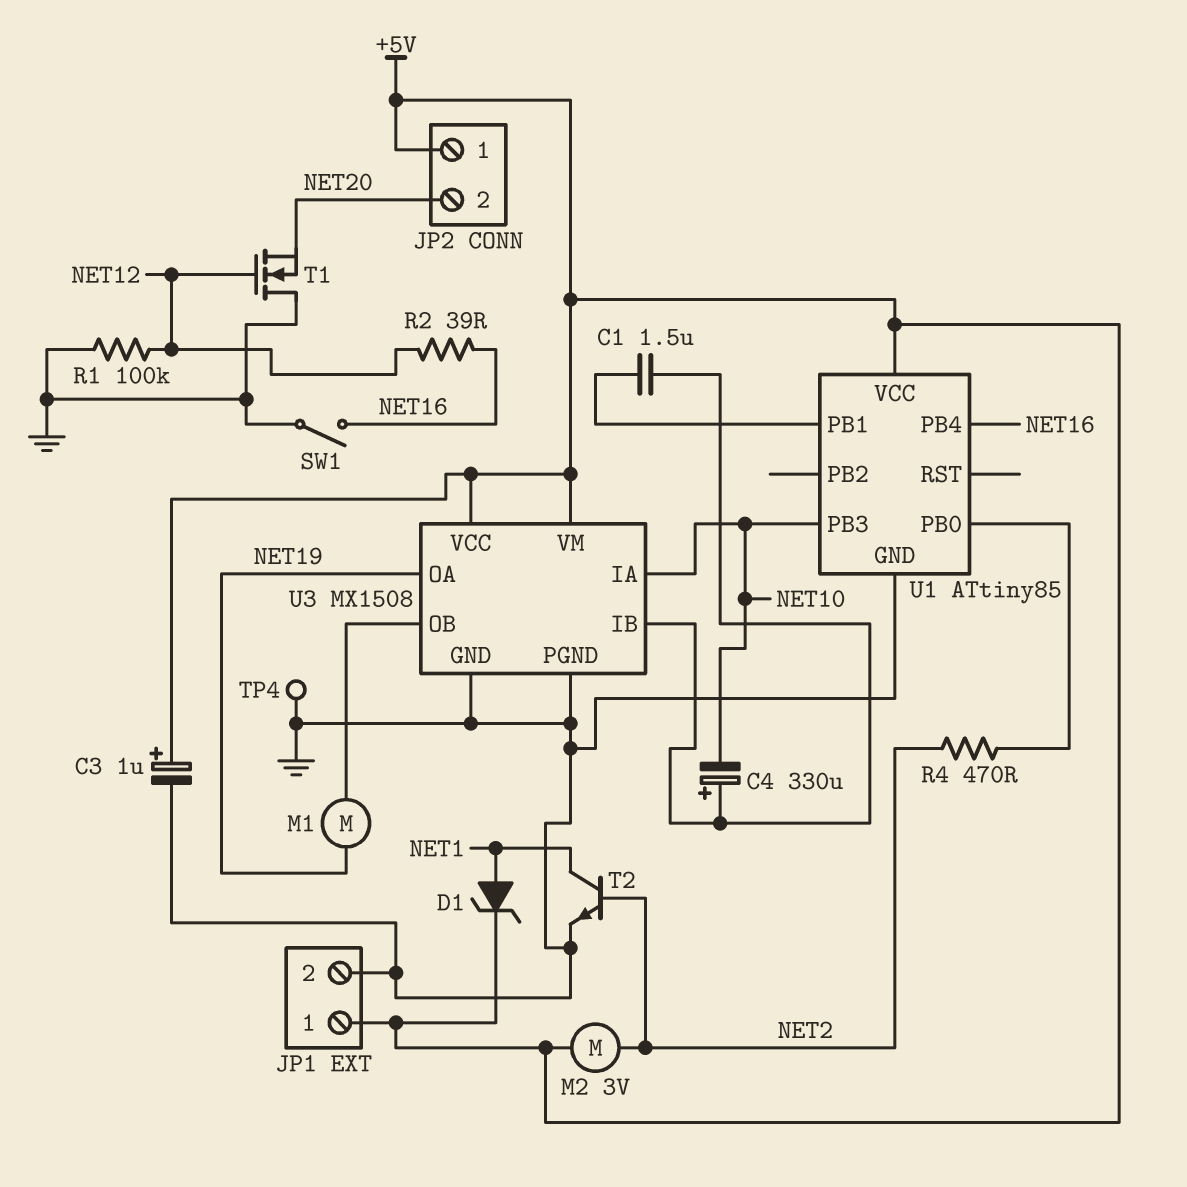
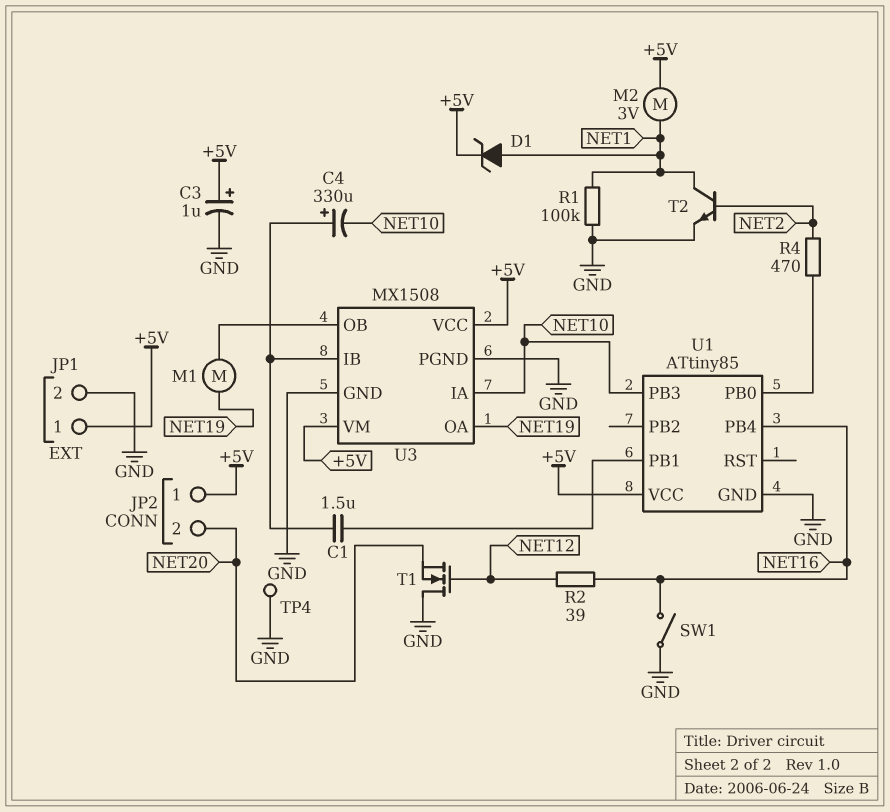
M2: motor 3V (+5V, NET2) -> motor 3V (+5V, NET1)
R1: 100k (GND, NET12) -> 100k (GND, NET1)

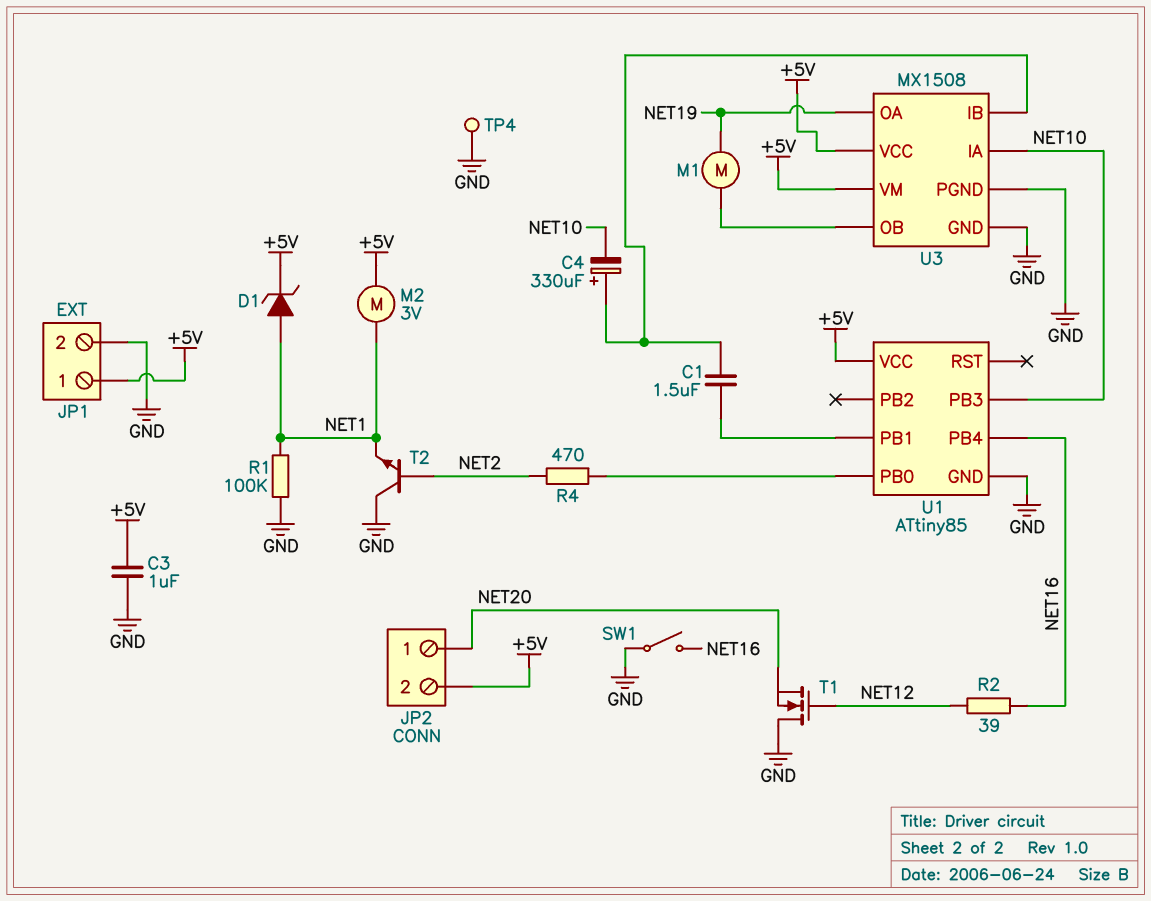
C3: 1uF (plus +5V, minus GND) -> 1uF (+5V, GND)
JP2 pin 1: +5V -> NET20
JP2 pin 2: NET20 -> +5V
T2: NPN (B NET2, C NET1, E GND) -> NPN (B NET2, C GND, E NET1)

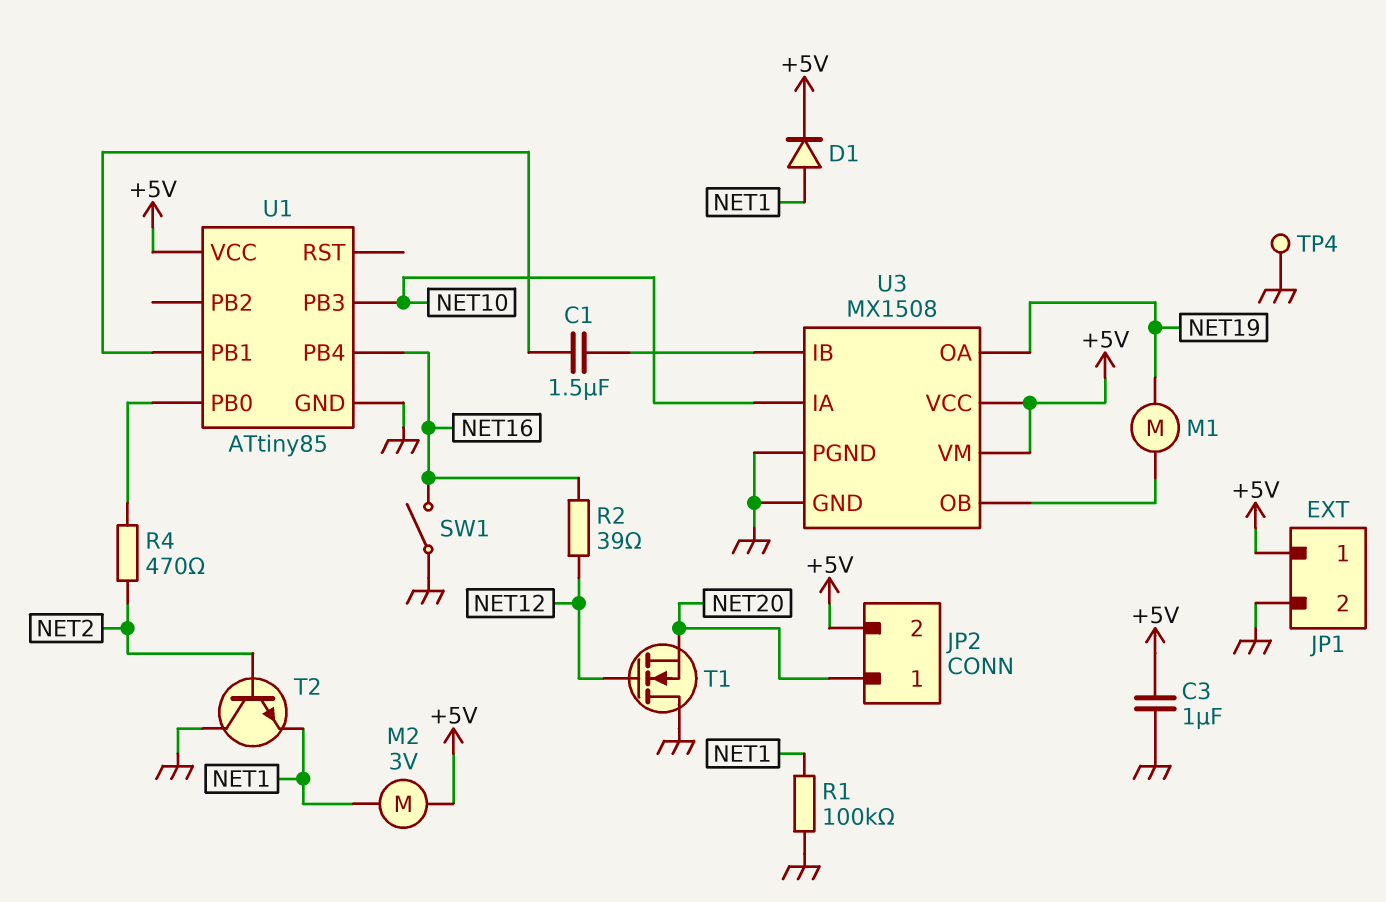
C4: 330uF (plus U3/IB, minus NET10) -> none
D1: zener (A NET1, K +5V) -> diode (A NET1, K +5V)

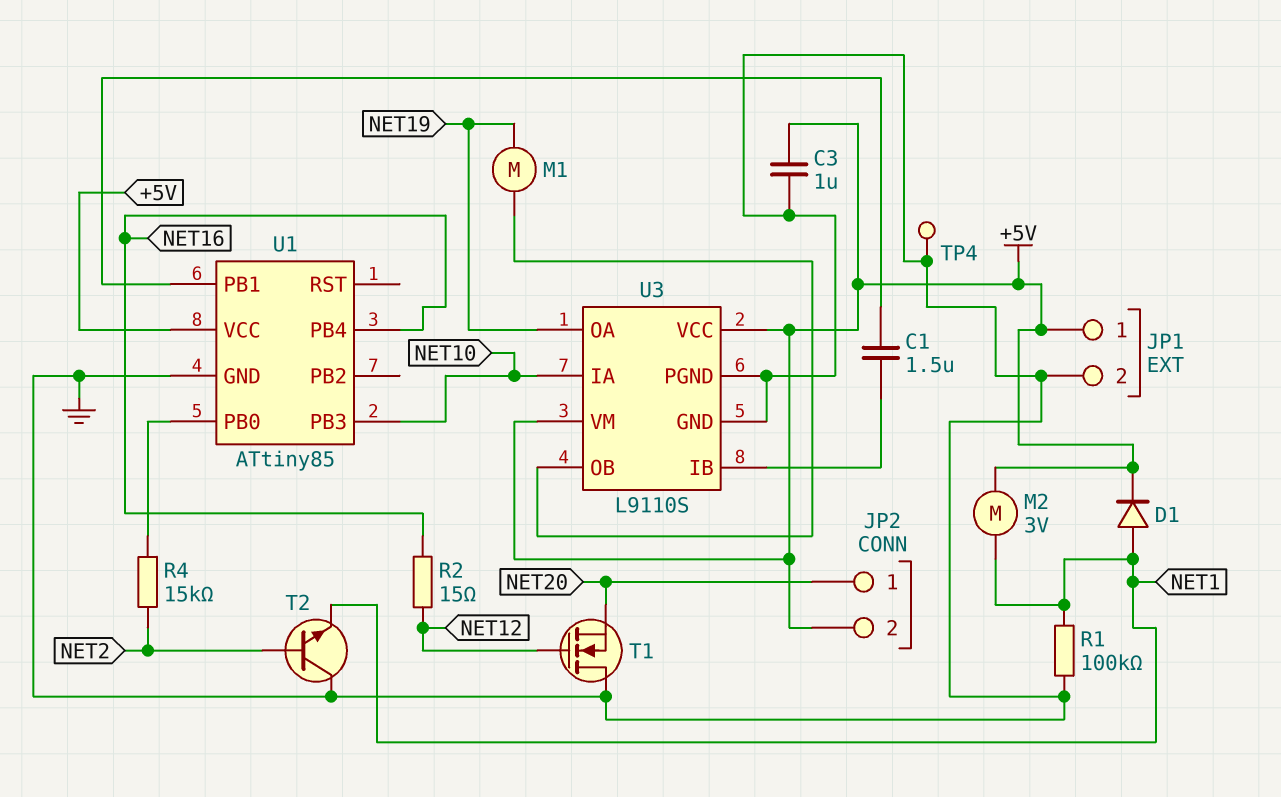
R2: 39 (NET12, NET16) -> 15 (NET12, NET16)
R4: 470 (NET2, U1/PB0) -> 15k (NET2, U1/PB0)
SW1: switch (GND, NET16) -> none
U3: MX1508 -> L9110S

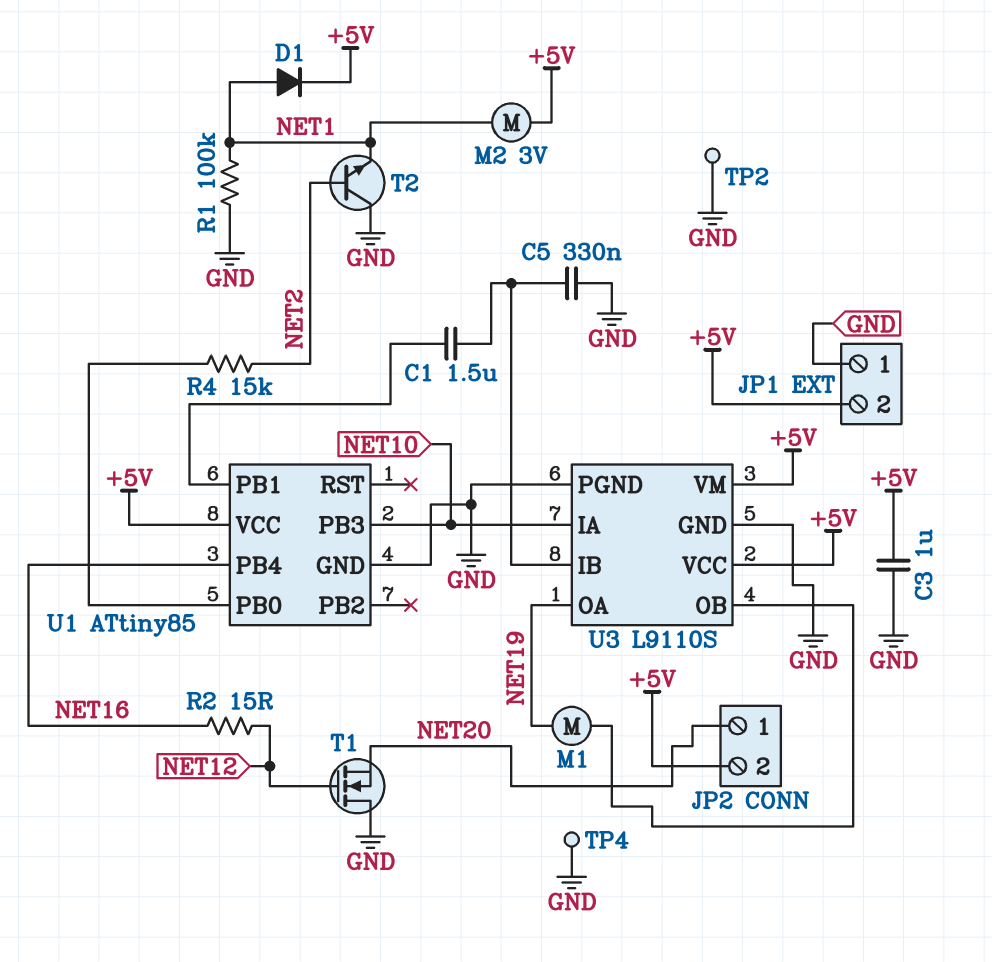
C5: none -> 330nF (GND, U3/IB)
JP1 pin 1: +5V -> GND
JP1 pin 2: GND -> +5V
TP2: none -> test point (GND)

